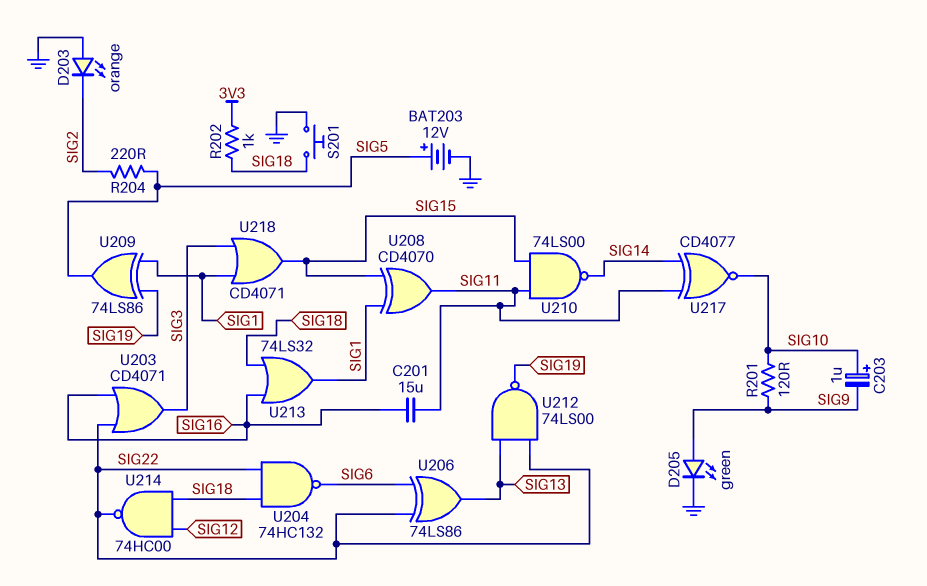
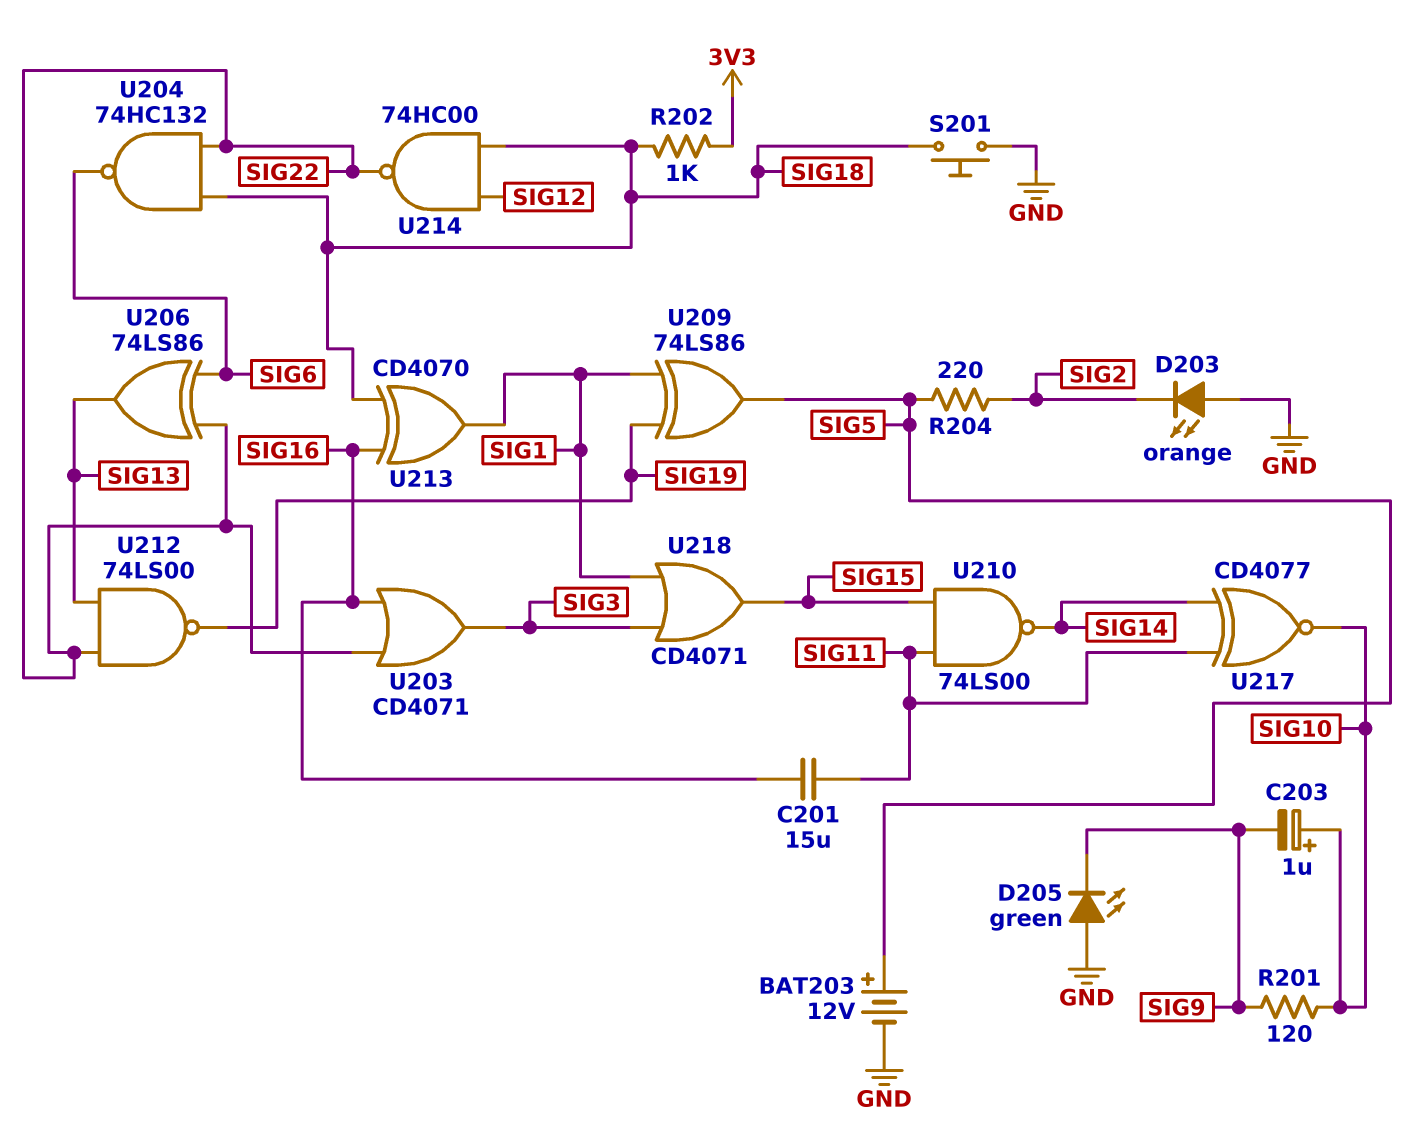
D205: LED green (A SIG9, K GND) -> LED green (A GND, K SIG9)
U208: XOR CD4070 (in SIG1, in SIG15, out SIG11) -> none
U213: OR 74LS32 (in SIG16, in SIG18, out SIG1) -> XOR CD4070 (in SIG16, in SIG18, out SIG1)

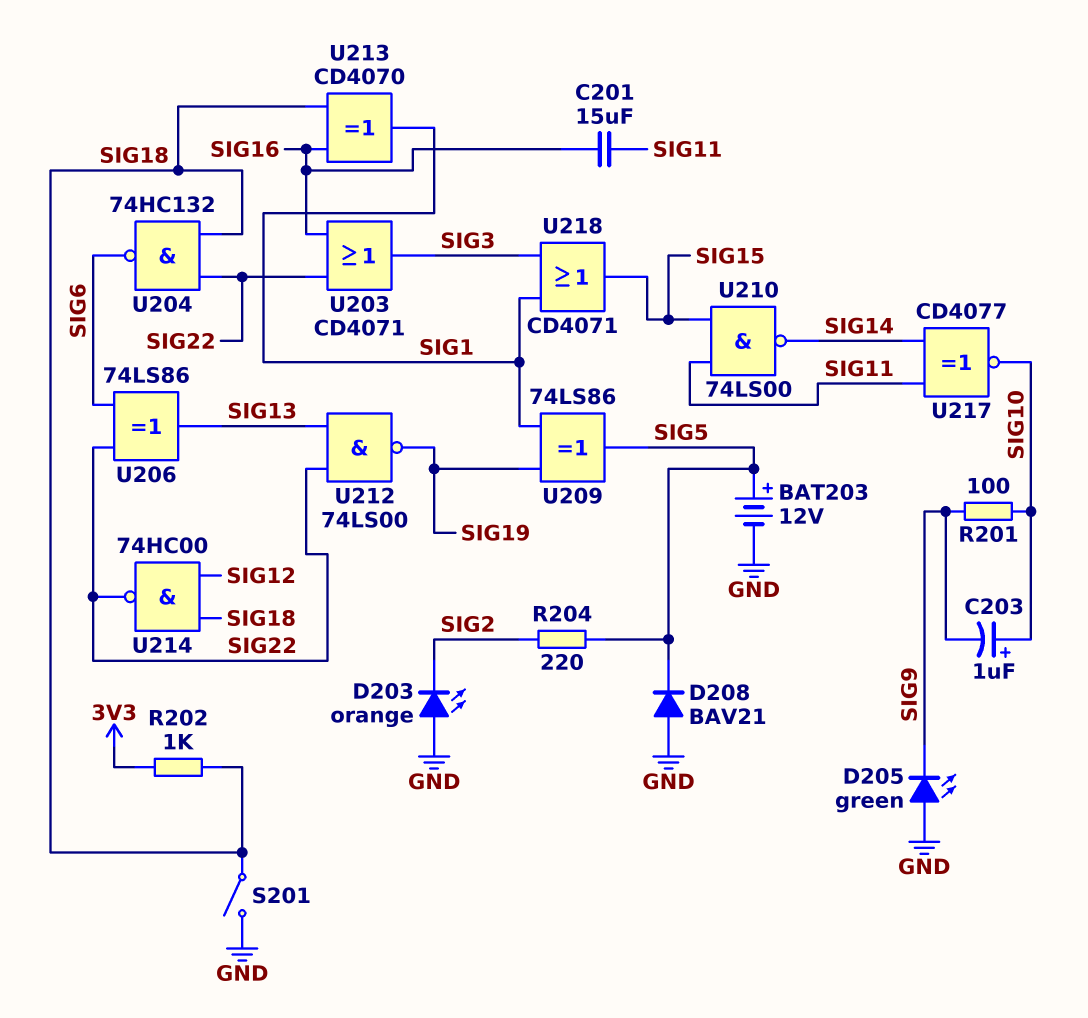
D208: none -> diode BAV21 (A GND, K SIG5)
R201: 120 (SIG9, SIG10) -> 100 (SIG9, SIG10)
S201: button (GND, SIG18) -> switch (GND, SIG18)

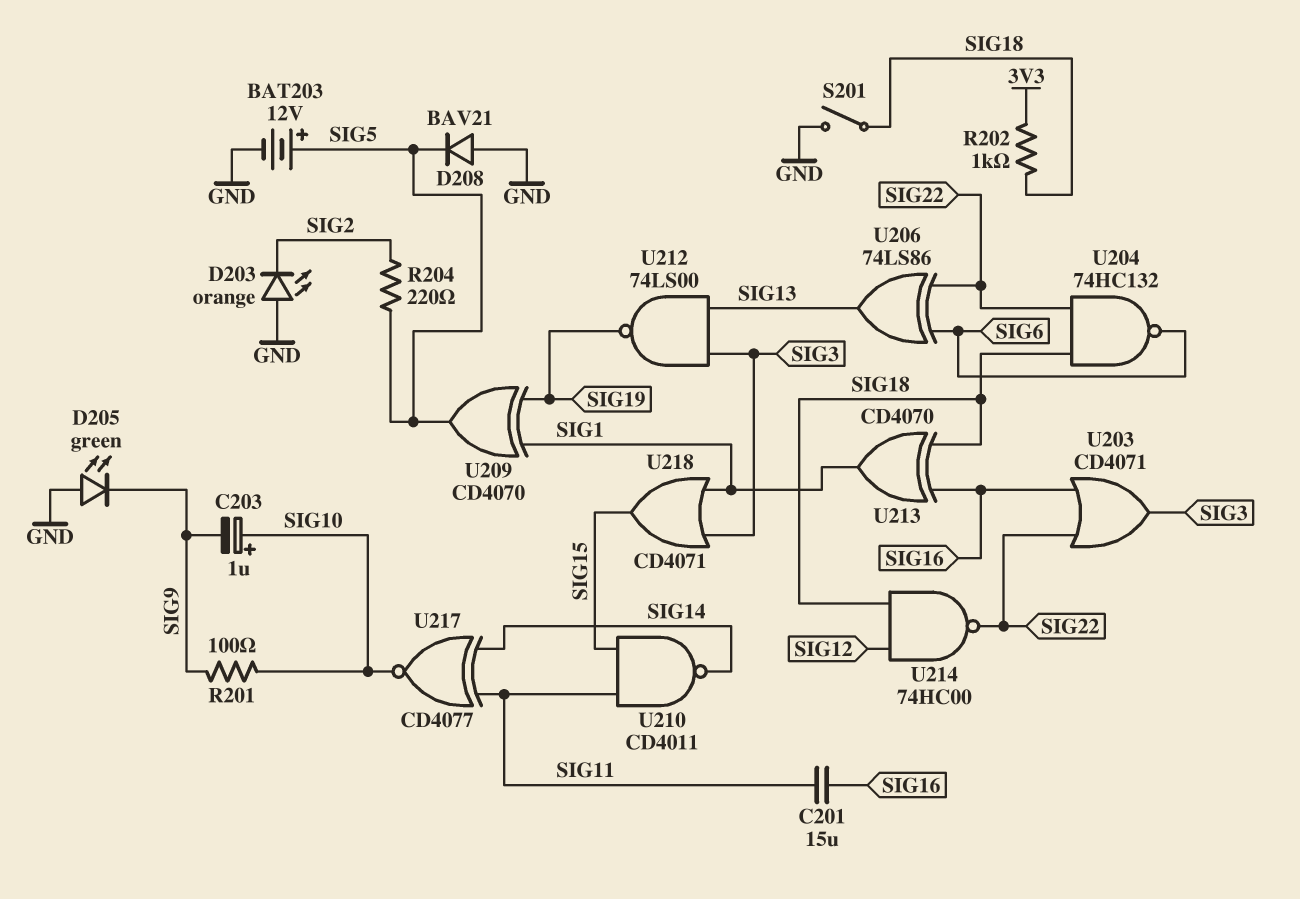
U209: XOR 74LS86 (in SIG1, in SIG19, out SIG5) -> XOR CD4070 (in SIG1, in SIG19, out SIG5)
U210: NAND 74LS00 (in SIG11, in SIG15, out SIG14) -> NAND CD4011 (in SIG11, in SIG15, out SIG14)
U212: NAND 74LS00 (in SIG13, in SIG22, out SIG19) -> NAND 74LS00 (in SIG3, in SIG13, out SIG19)

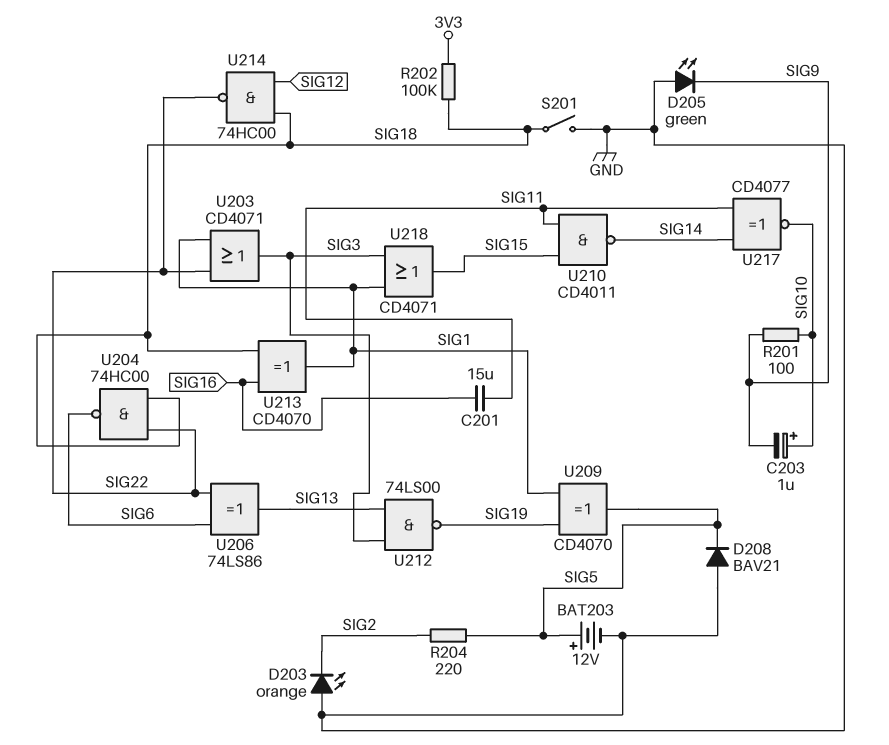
R202: 1k (3V3, SIG18) -> 100k (3V3, SIG18)
U203: OR CD4071 (in SIG16, in SIG22, out SIG3) -> OR CD4071 (in SIG1, in SIG22, out SIG3)
U204: NAND 74HC132 (in SIG18, in SIG22, out SIG6) -> NAND 74HC00 (in SIG18, in SIG22, out SIG6)

